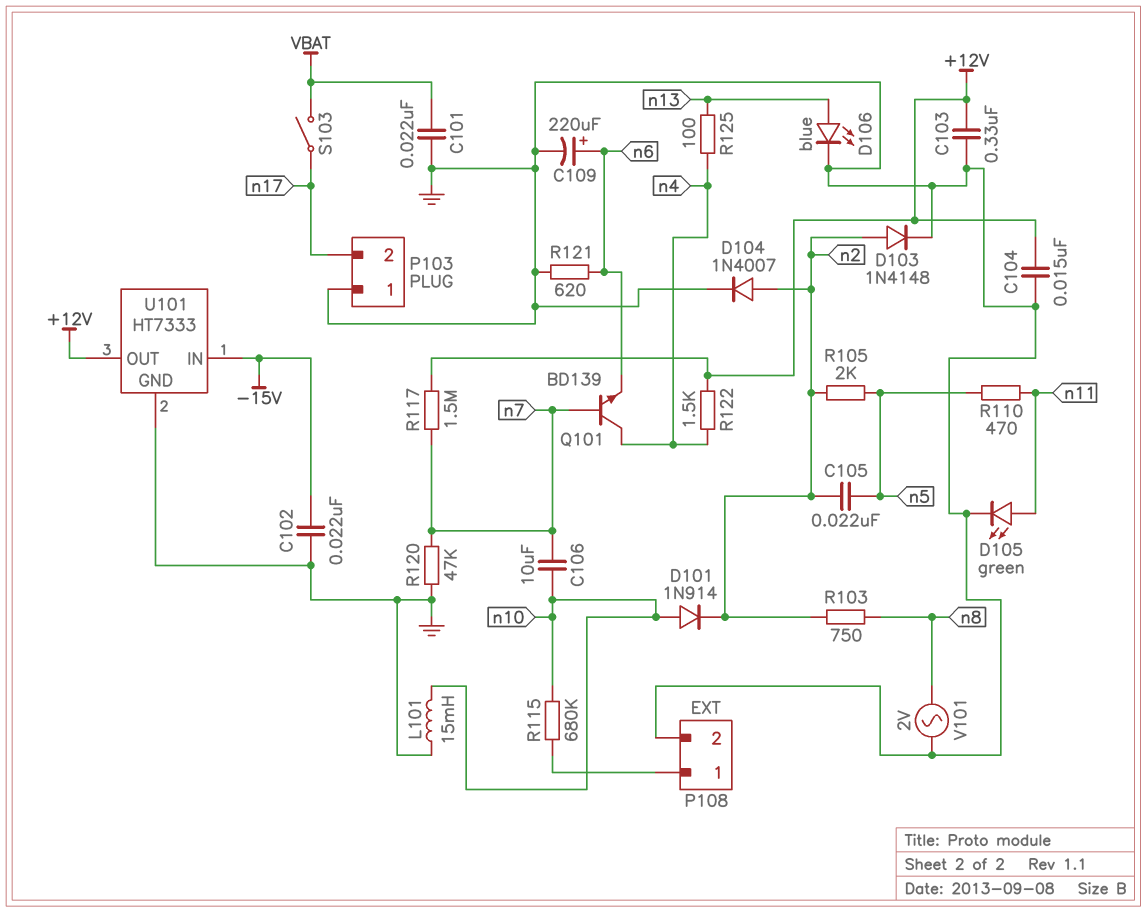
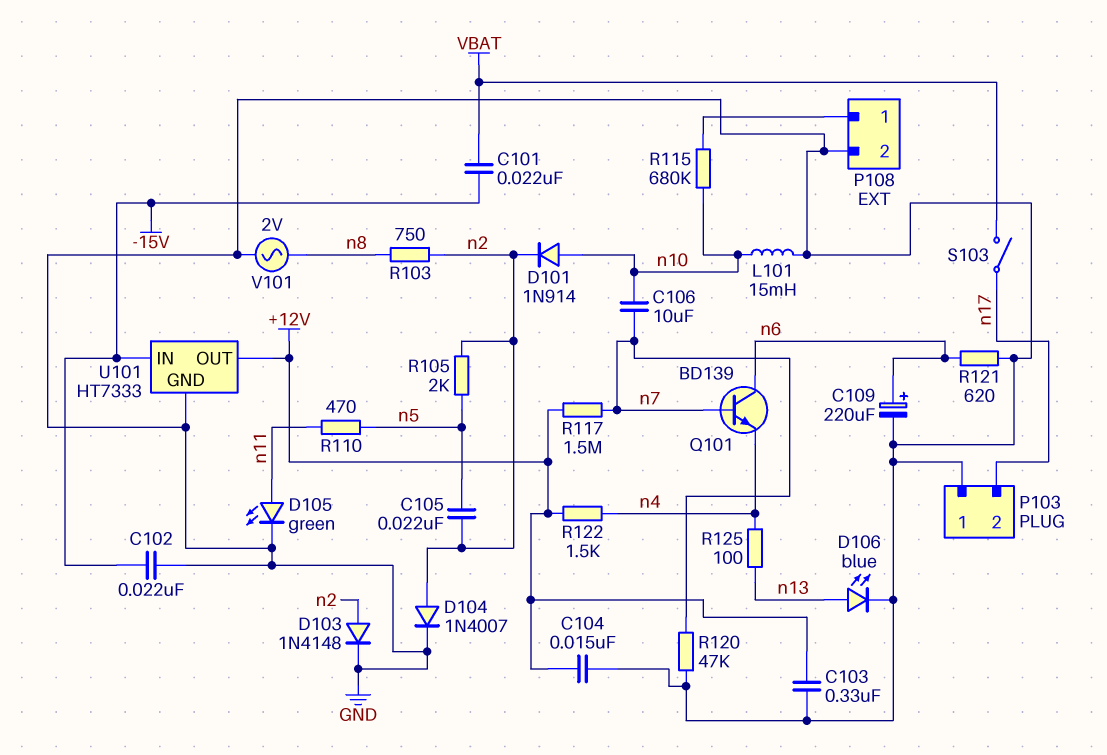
C101: 22nF (GND, VBAT) -> 22nF (-15V, VBAT)
Q101: NPN BD139 (B n7, C n4, E n6) -> NPN BD139 (B n7, C n6, E n4)

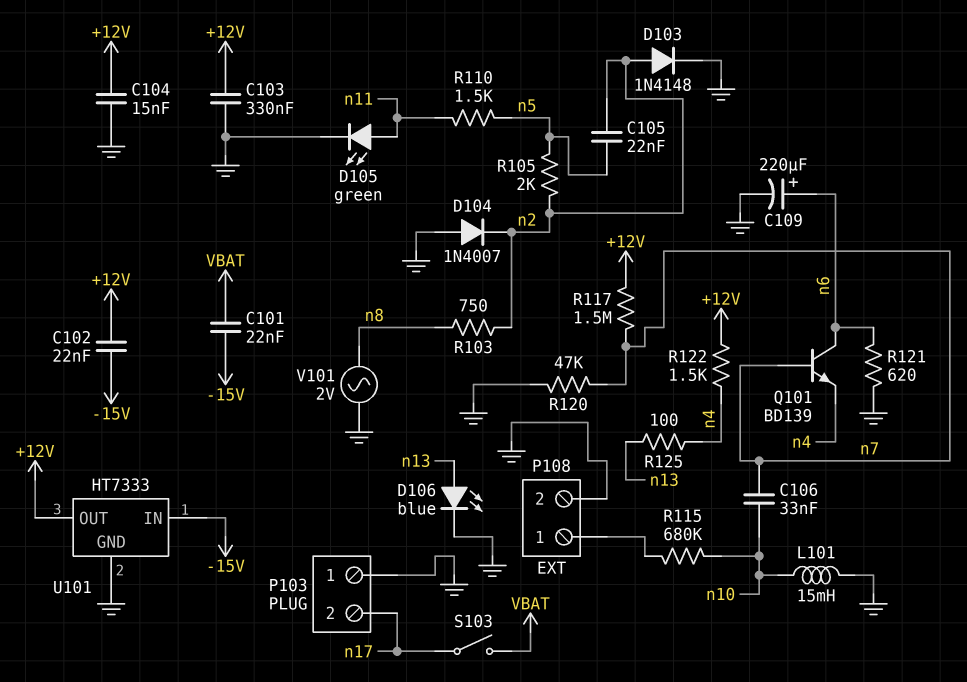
C102: 22nF (-15V, GND) -> 22nF (+12V, -15V)
C106: 10uF (n7, n10) -> 33nF (n7, n10)
D101: diode 1N914 (A n10, K n2) -> none
D104: diode 1N4007 (A n2, K GND) -> diode 1N4007 (A GND, K n2)
R110: 470 (n5, n11) -> 1.5k (n5, n11)

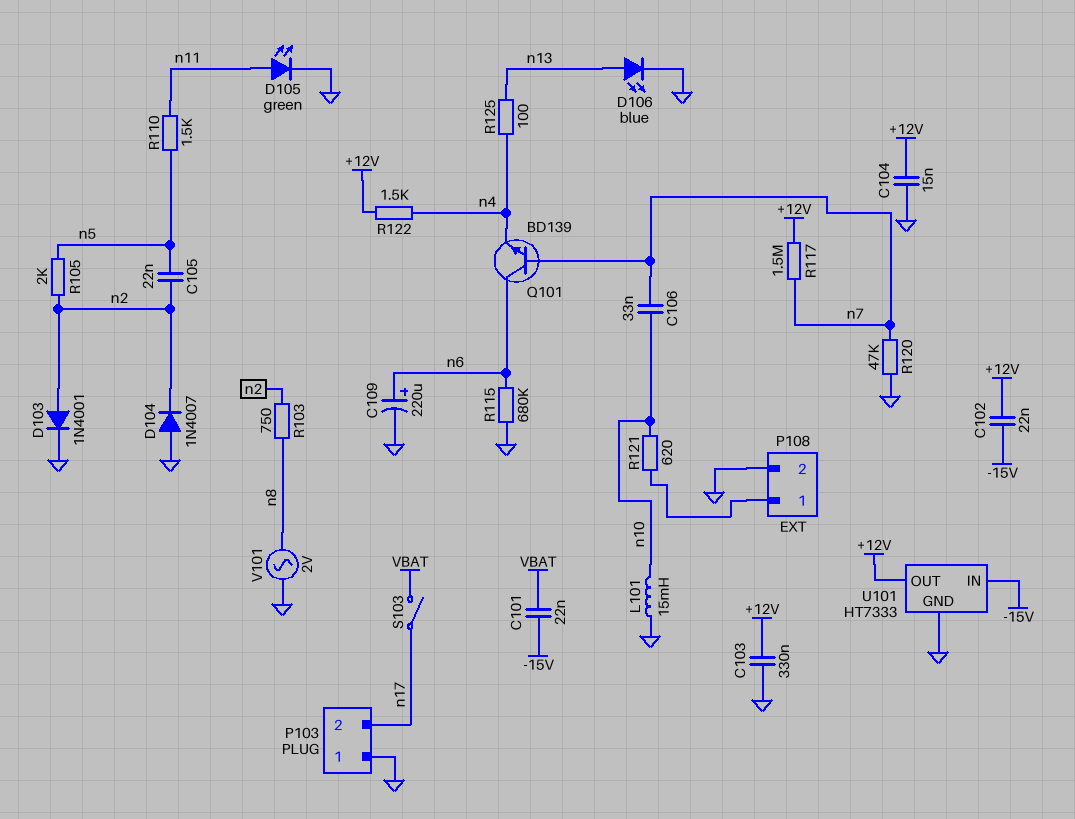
D103: diode 1N4148 (A n2, K GND) -> diode 1N4001 (A n2, K GND)
R115: 680k (P108/1, n10) -> 680k (GND, n6)
R121: 620 (GND, n6) -> 620 (P108/1, n10)

